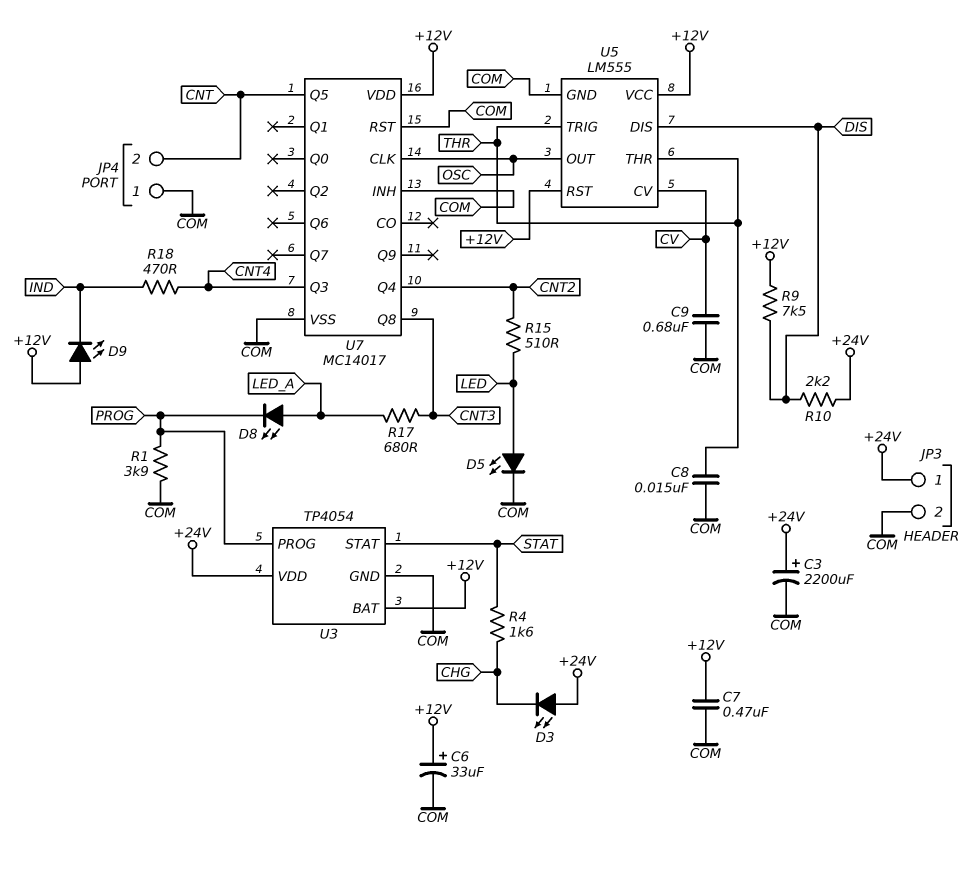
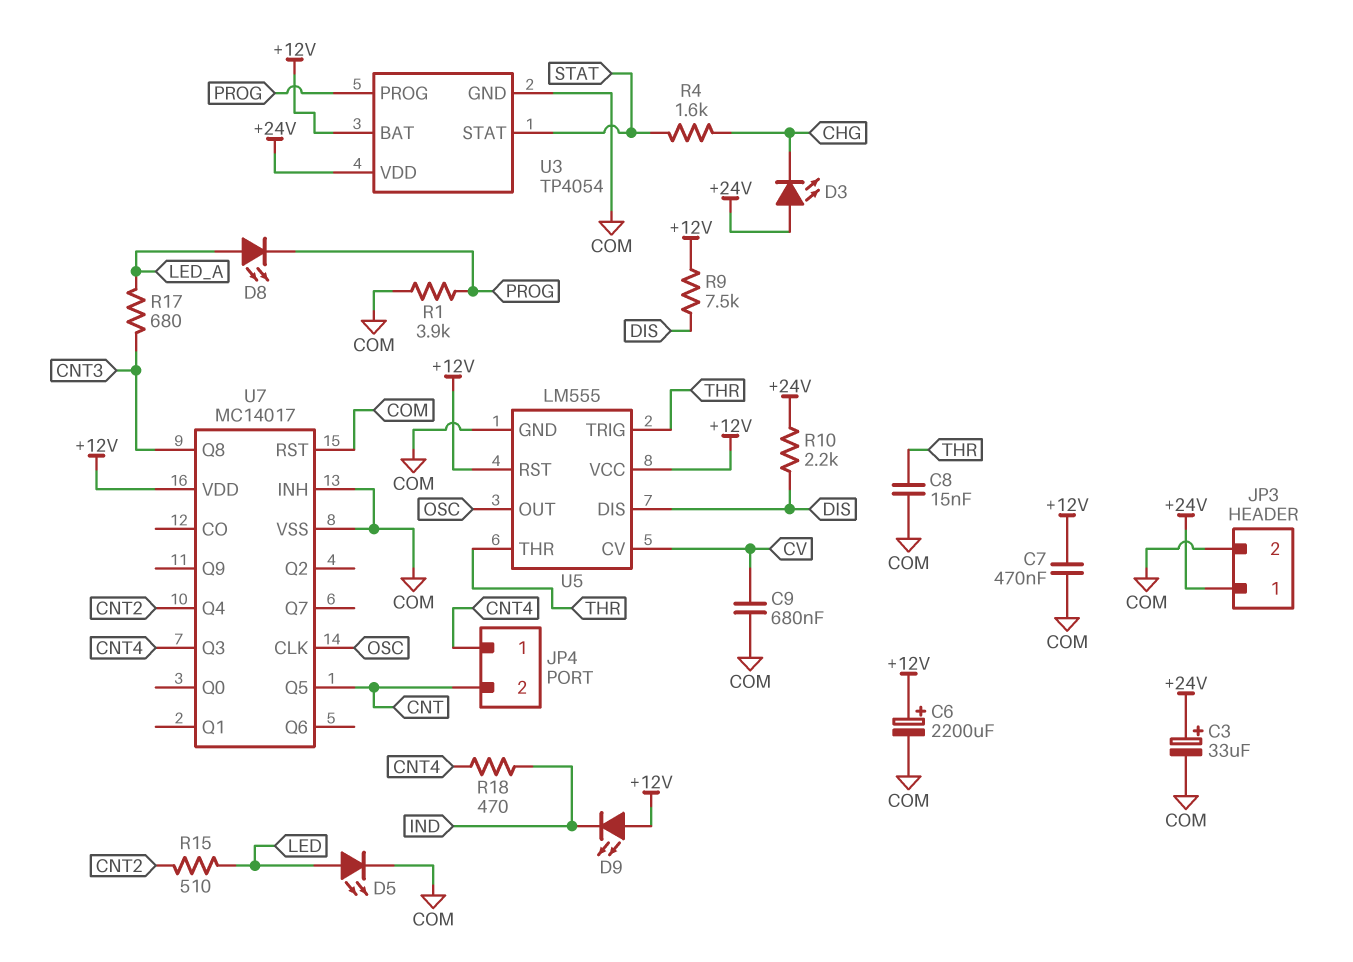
C3: 2200uF (plus +24V, minus COM) -> 33uF (plus +24V, minus COM)
C6: 33uF (plus +12V, minus COM) -> 2200uF (plus +12V, minus COM)
JP4 pin 1: COM -> CNT4

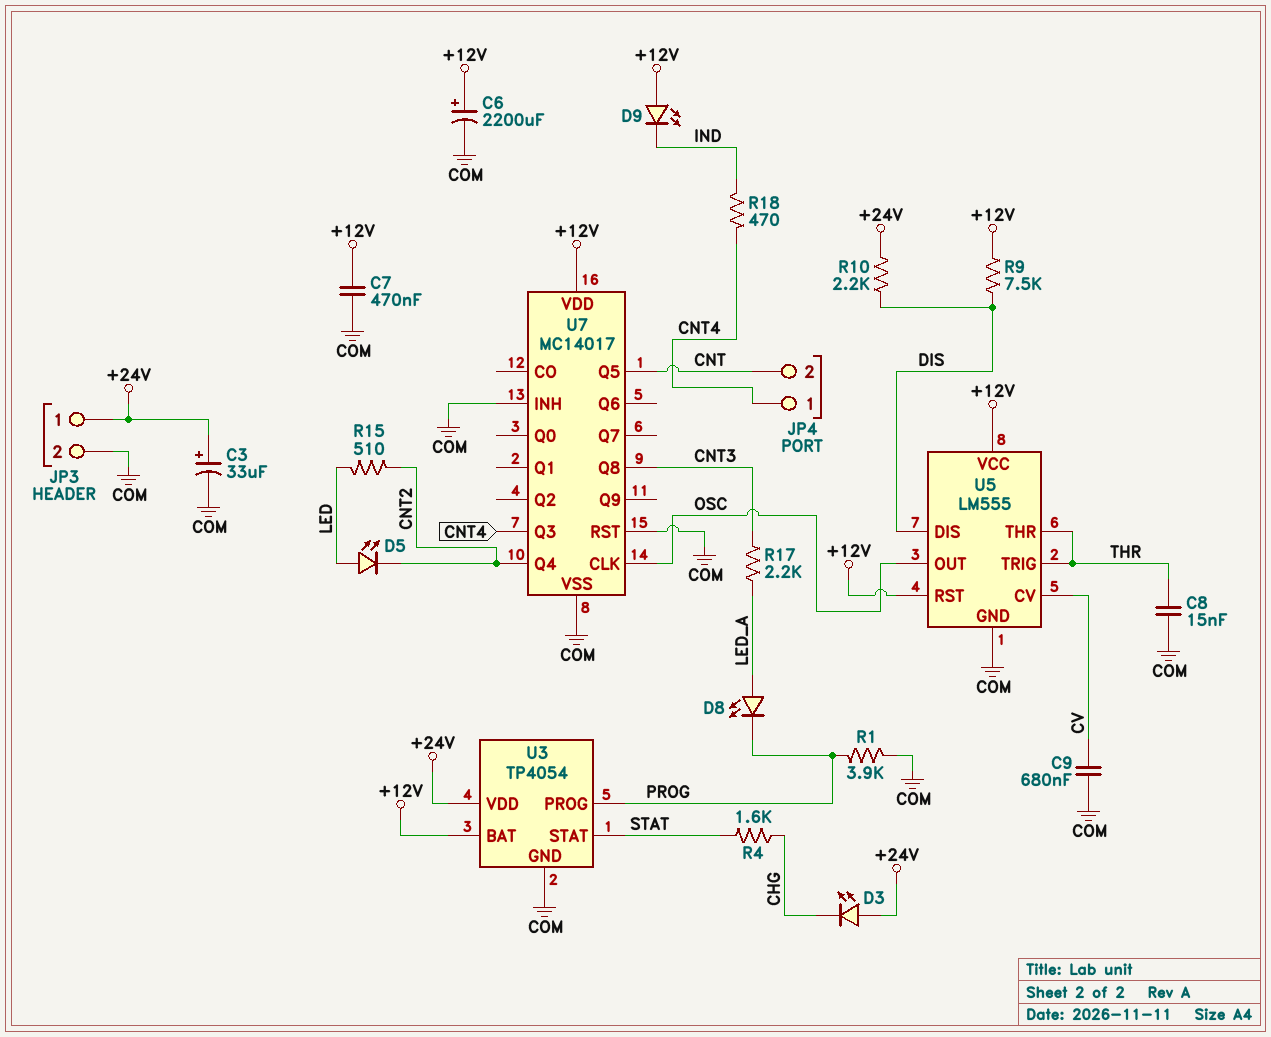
D5: LED (A LED, K COM) -> LED (A LED, K CNT2)
R17: 680 (CNT3, LED_A) -> 2.2k (CNT3, LED_A)

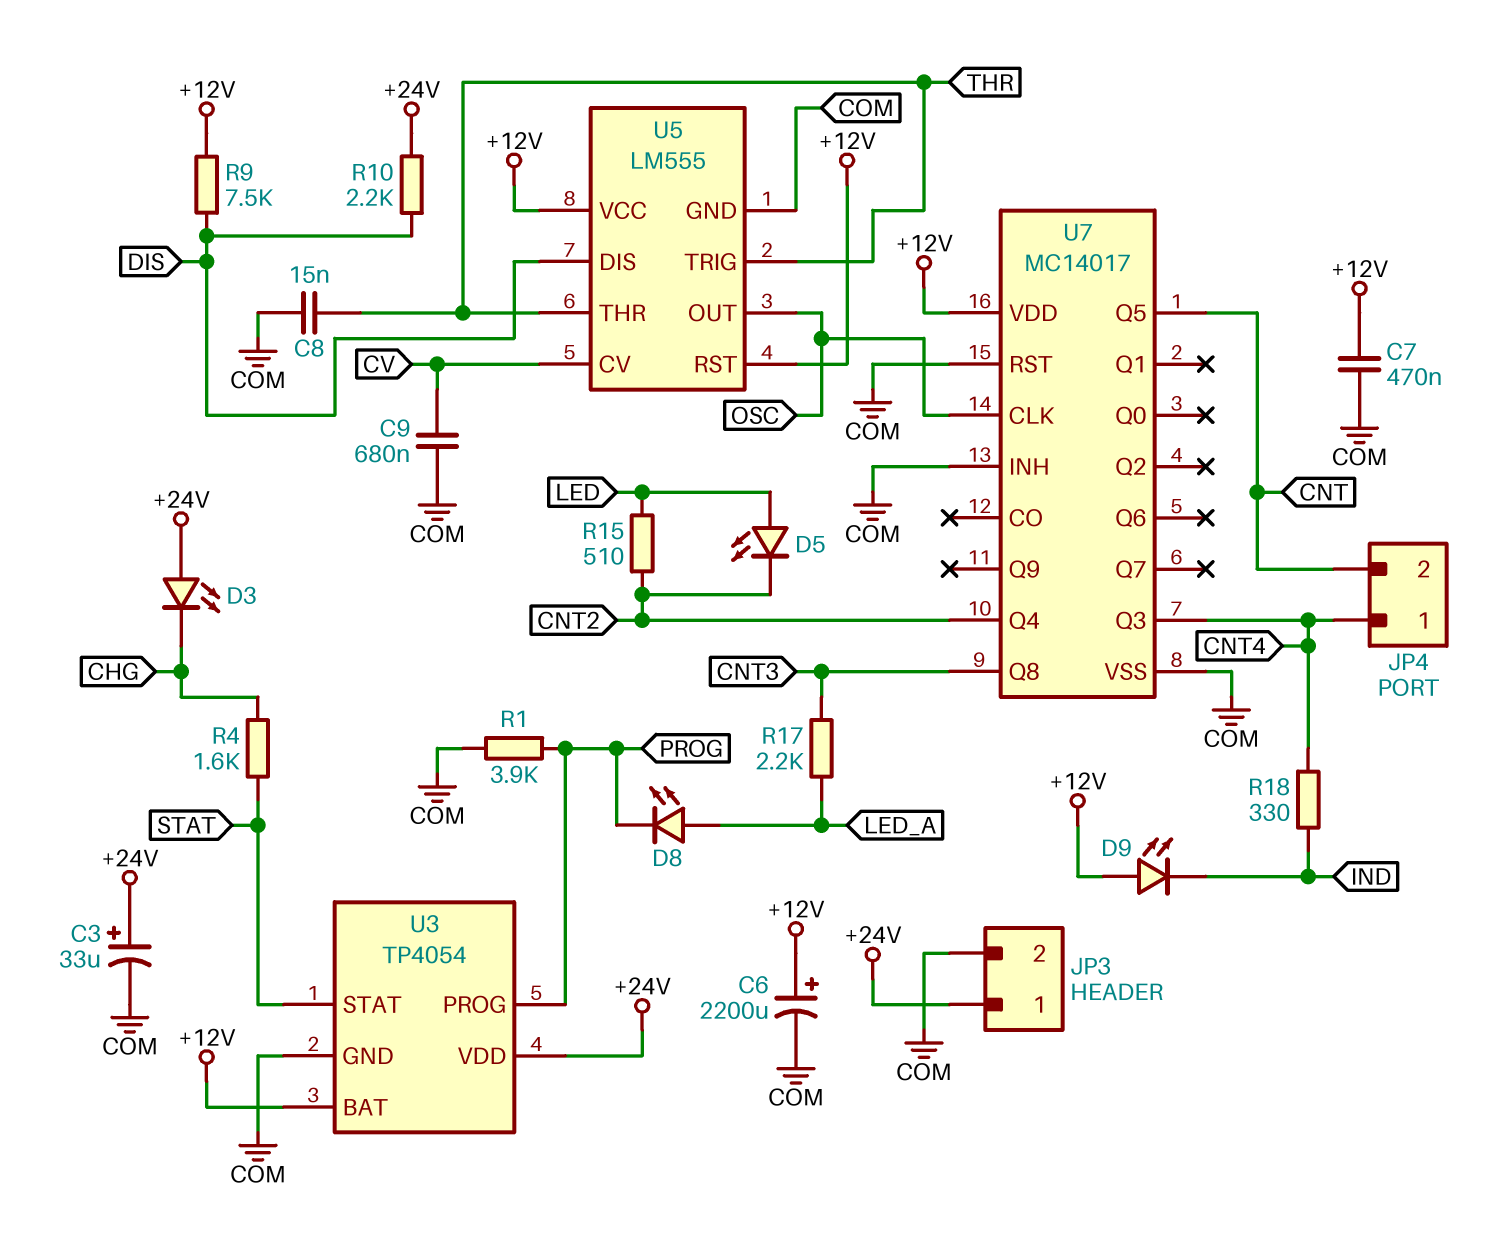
R18: 470 (CNT4, IND) -> 330 (CNT4, IND)

